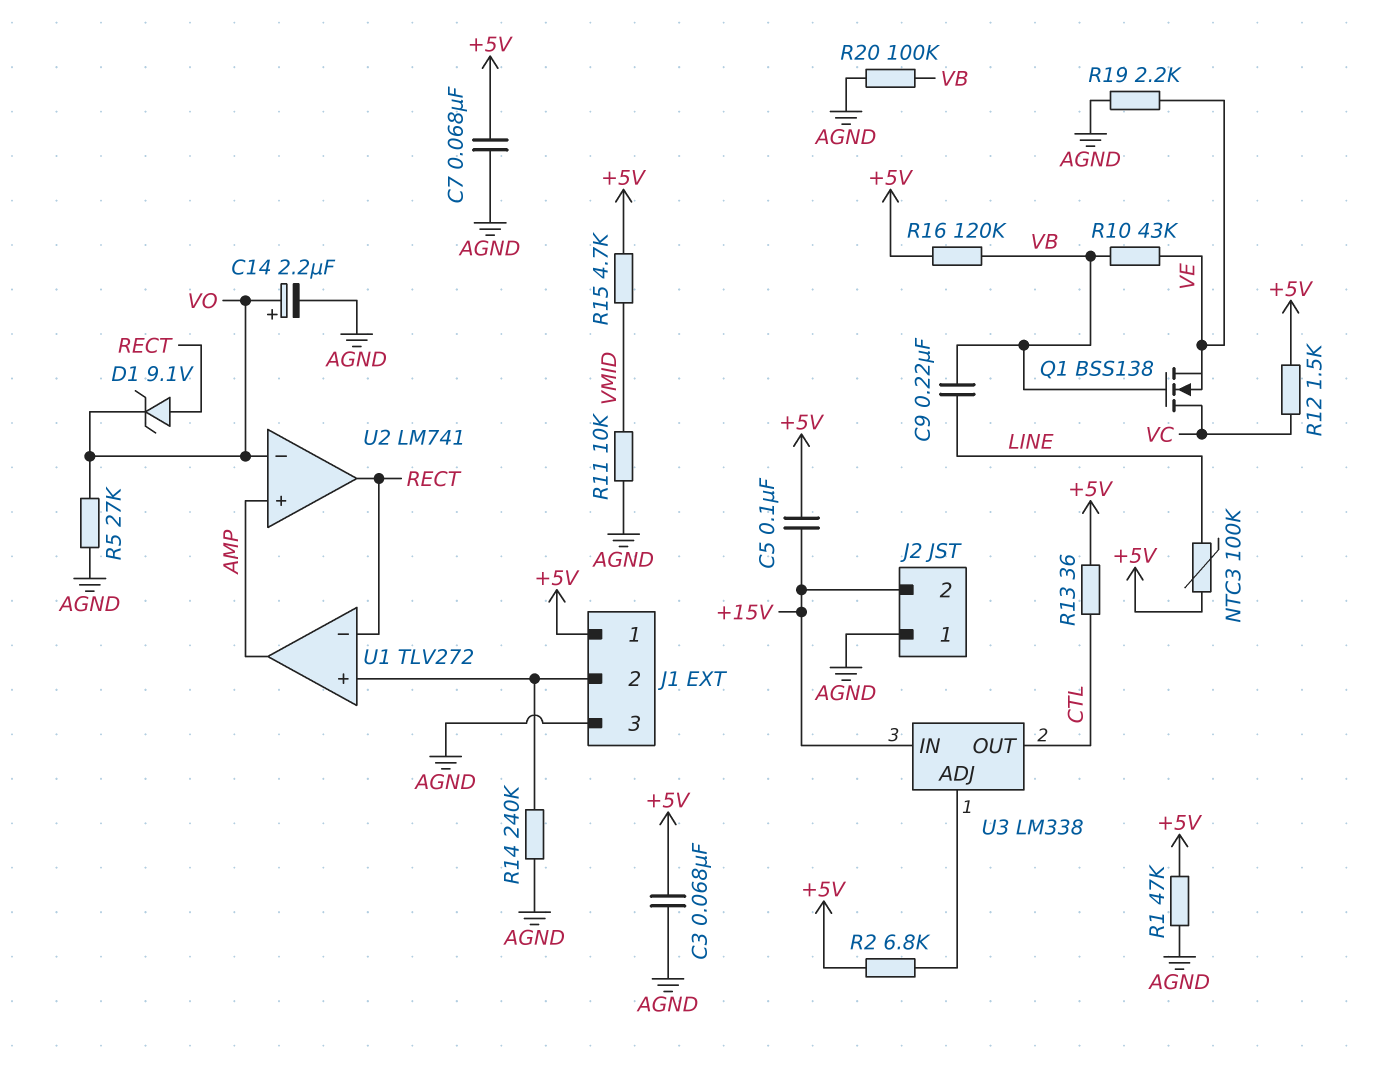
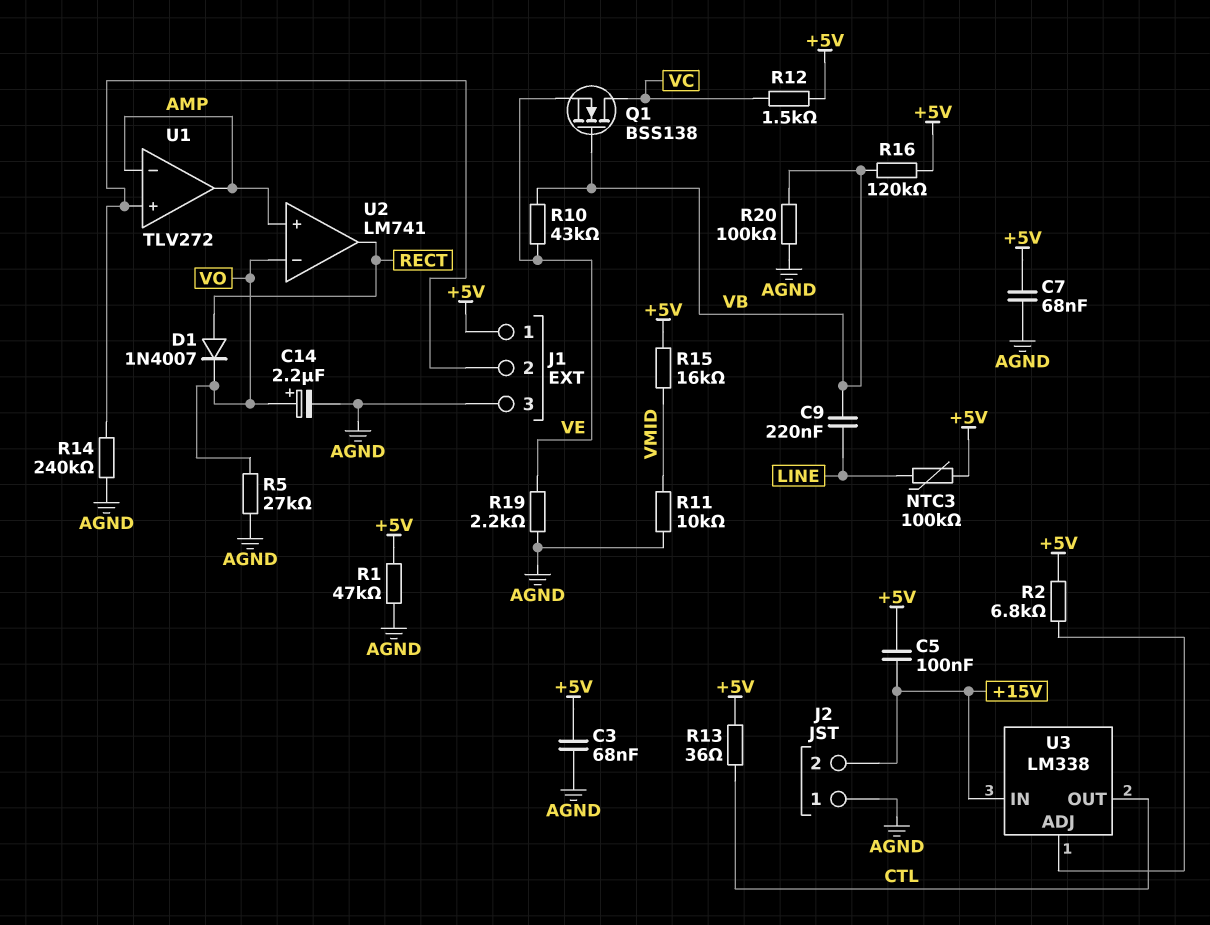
D1: zener 9.1V (A RECT, K VO) -> diode 1N4007 (A RECT, K VO)
R15: 4.7k (+5V, VMID) -> 16k (+5V, VMID)
U1 pin in-: RECT -> AMP

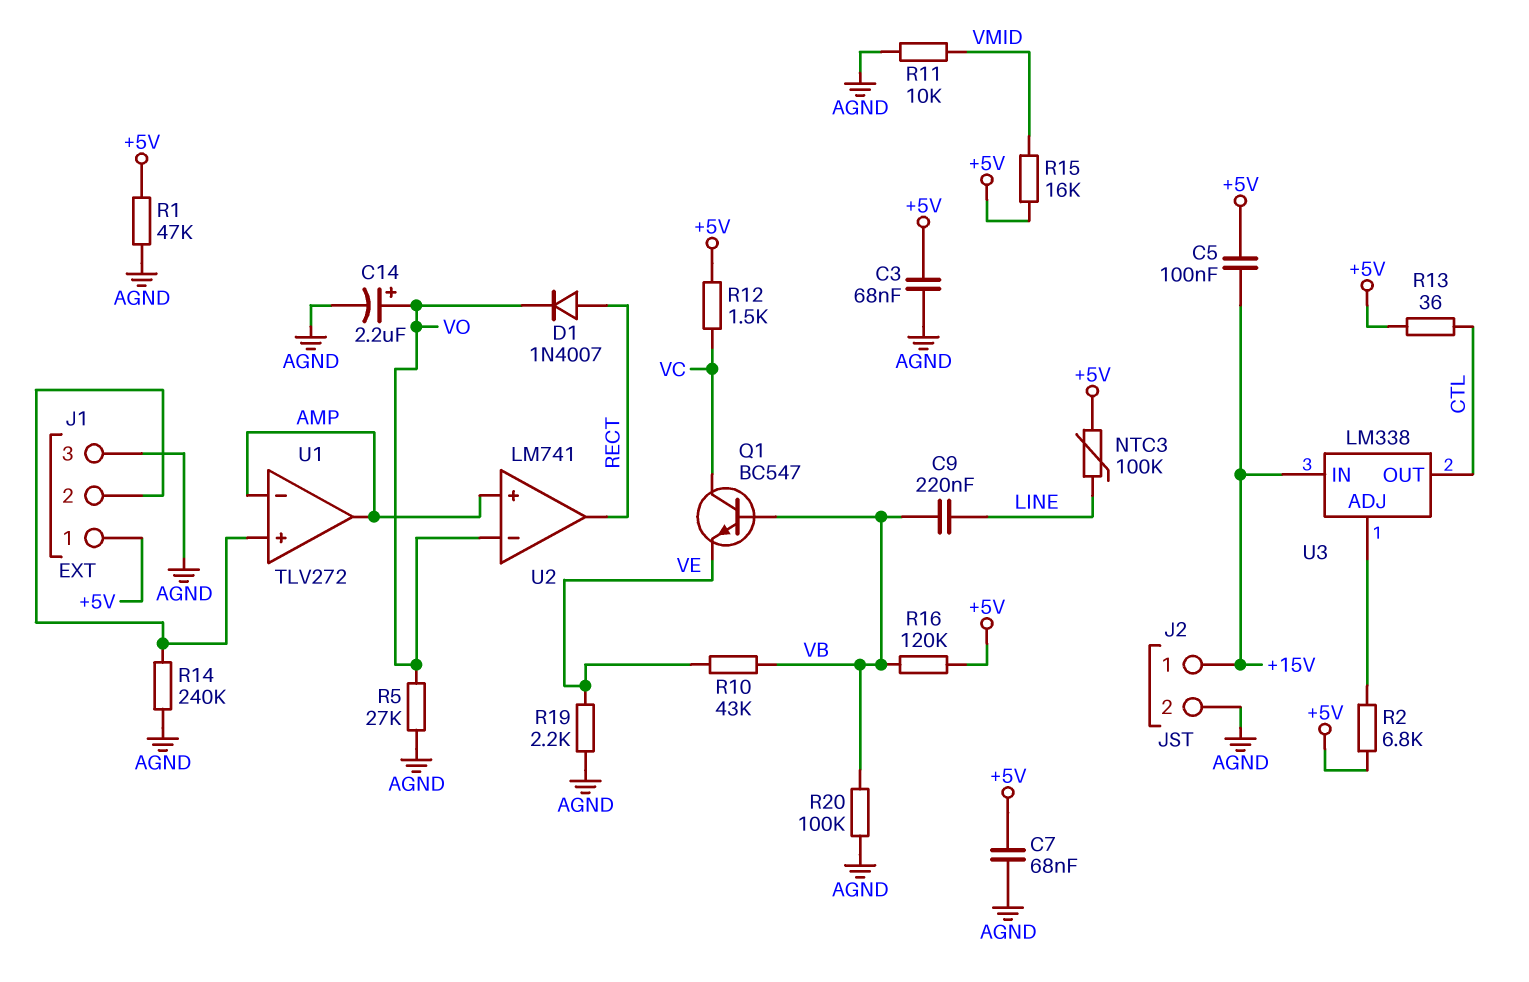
J2 pin 1: AGND -> +15V
J2 pin 2: +15V -> AGND
Q1: NMOS BSS138 (G VB, D VC, S VE) -> NPN BC547 (B VB, C VC, E VE)

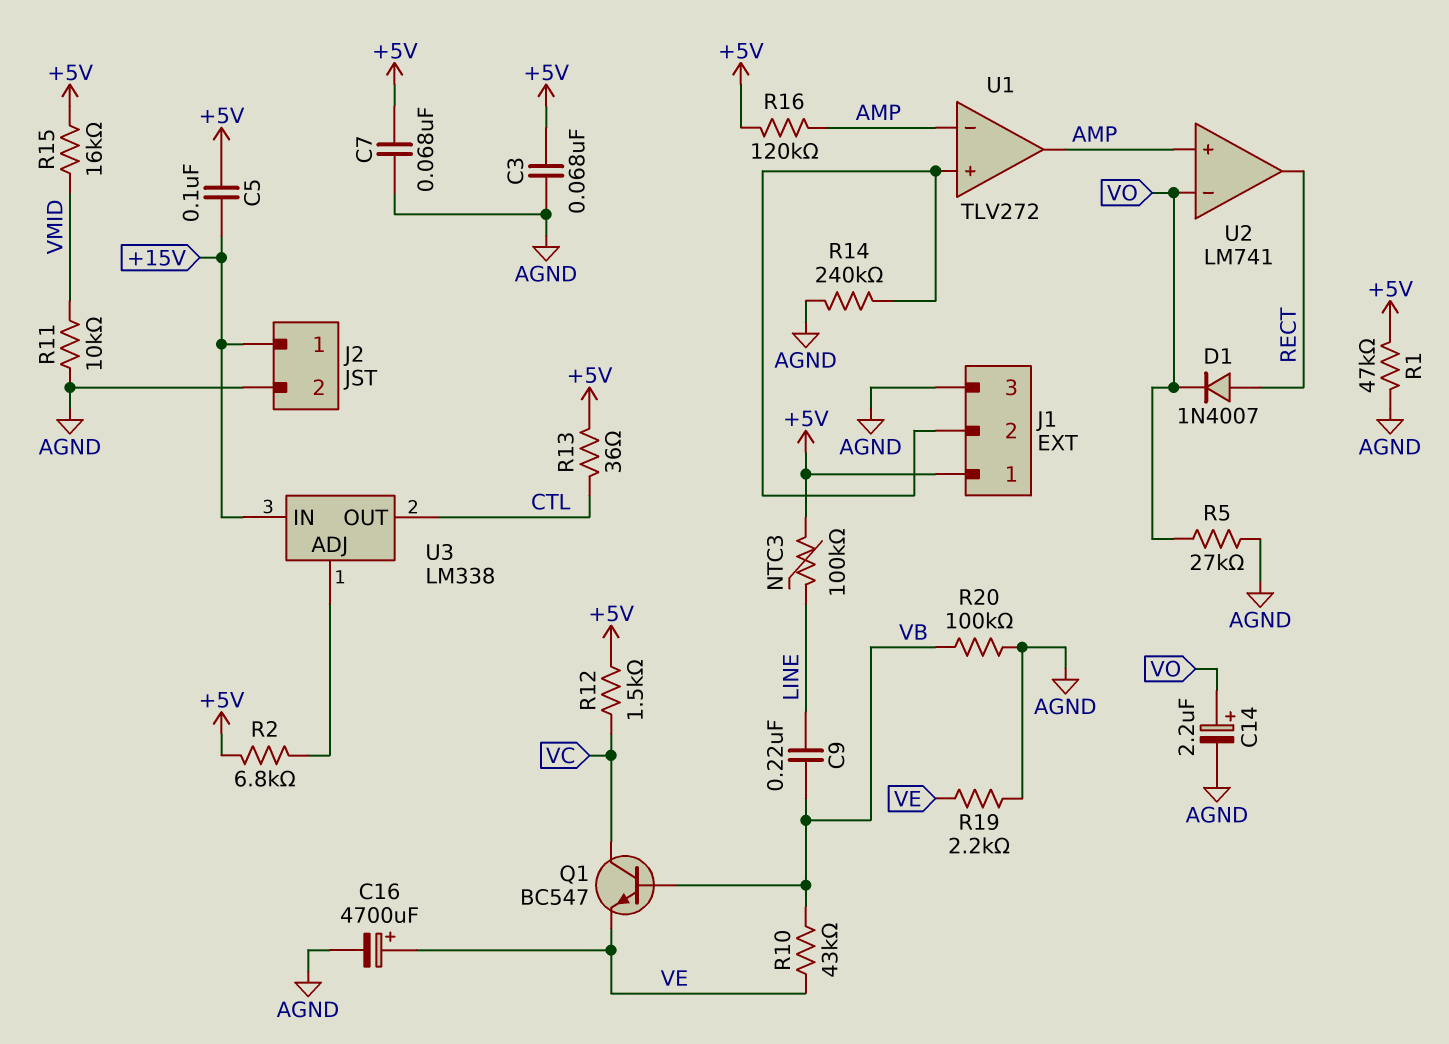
C16: none -> 4700uF (plus VE, minus AGND)
R16: 120k (+5V, VB) -> 120k (+5V, AMP)

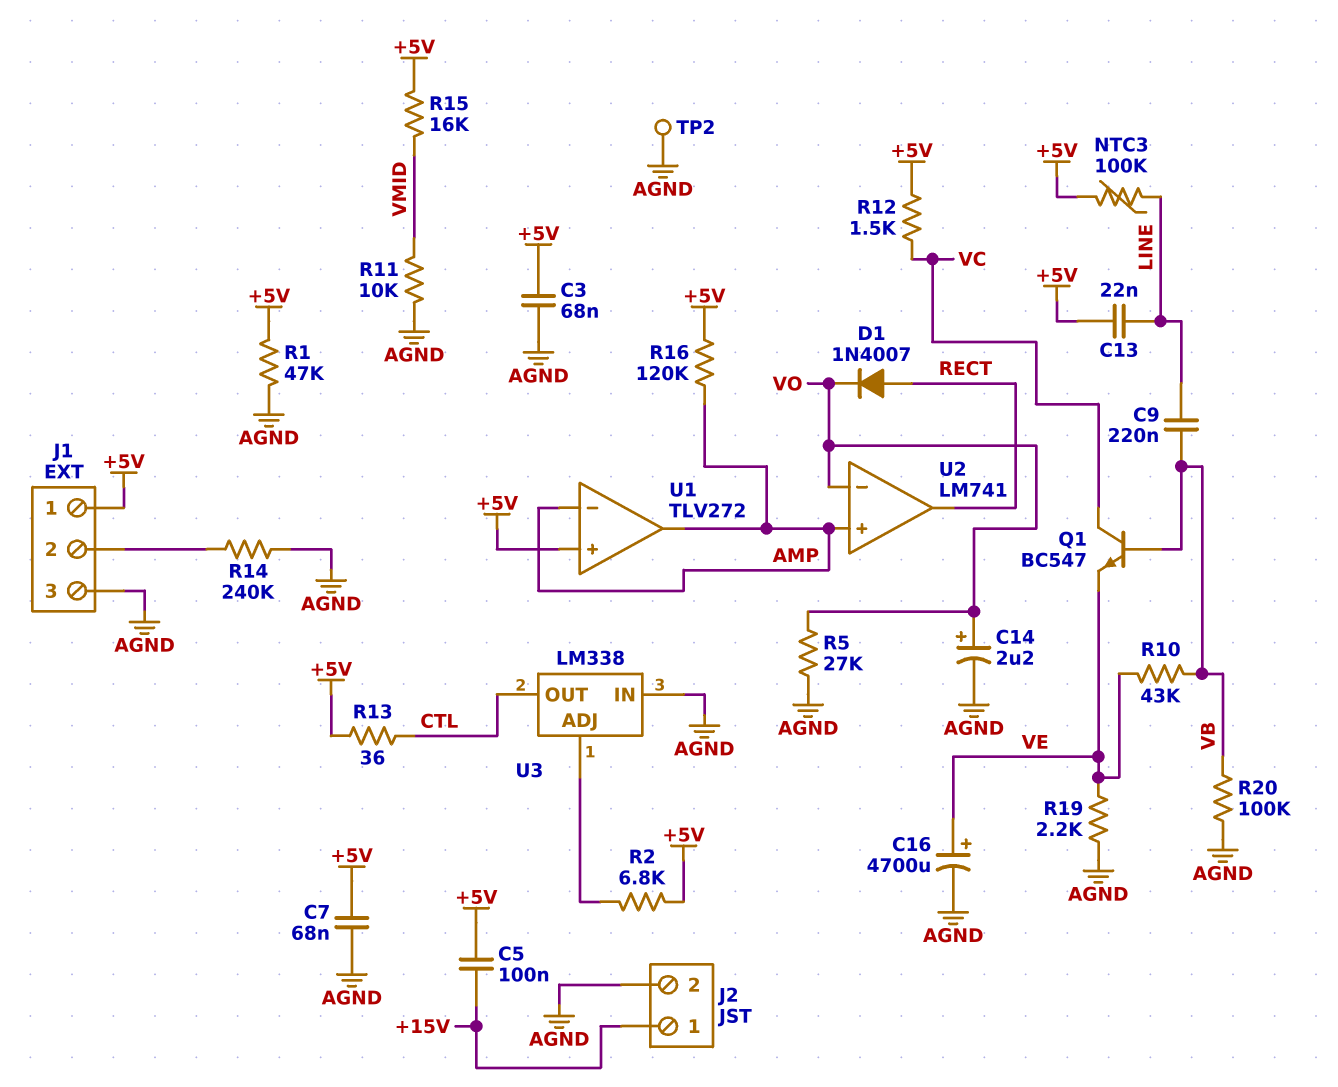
C13: none -> 22nF (+5V, LINE)
TP2: none -> test point (AGND)
U1 pin in+: J1/2 -> +5V
U3 pin IN: +15V -> AGND

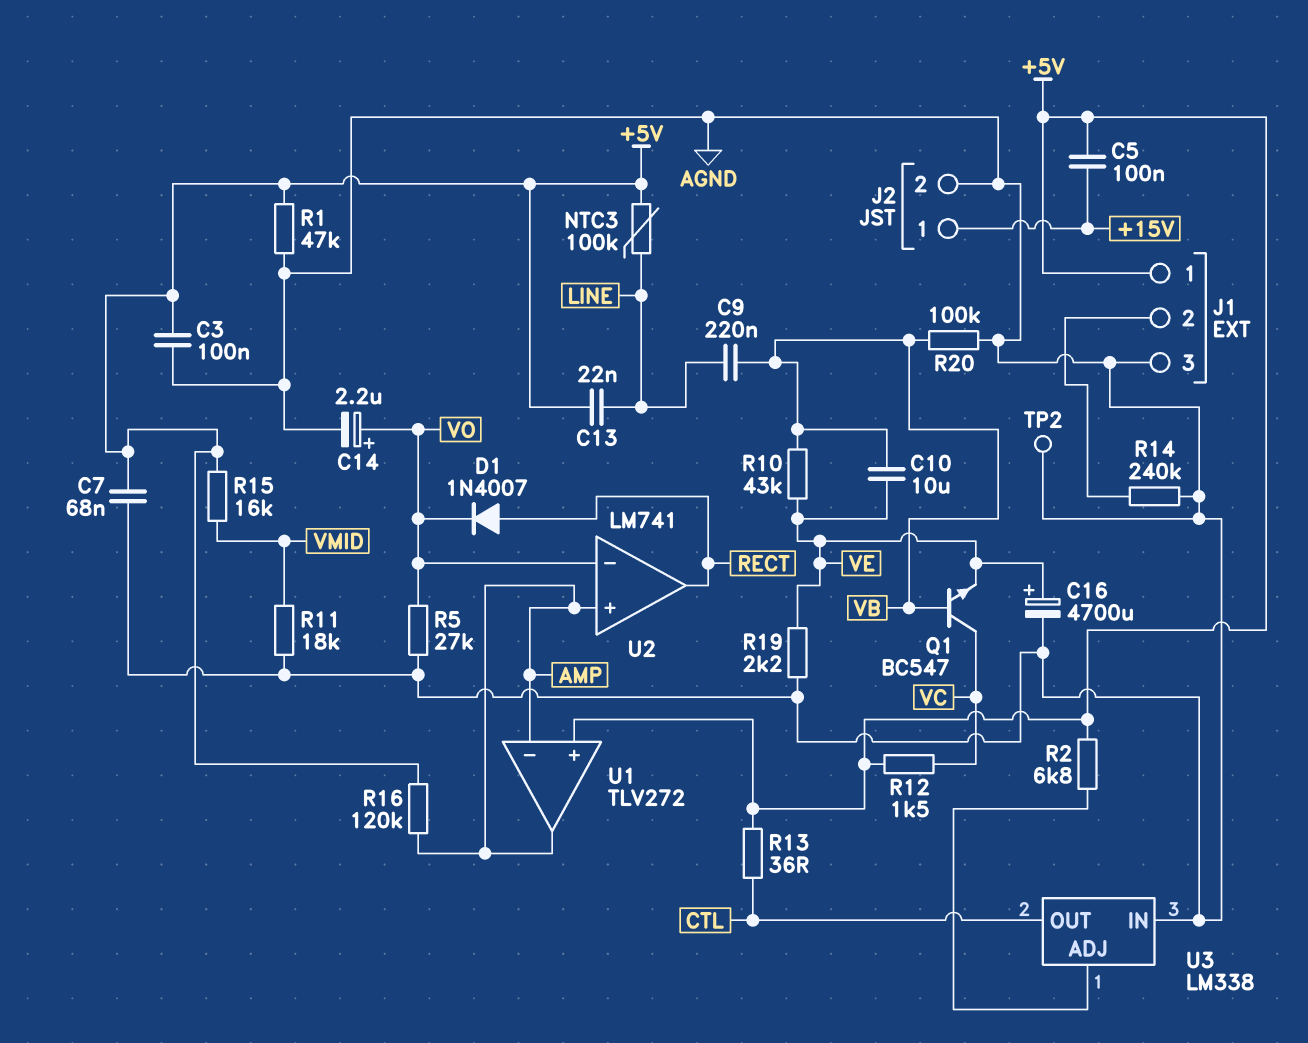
C3: 68nF (+5V, AGND) -> 100nF (+5V, AGND)
C10: none -> 10uF (VB, VE)
R11: 10k (AGND, VMID) -> 18k (AGND, VMID)

